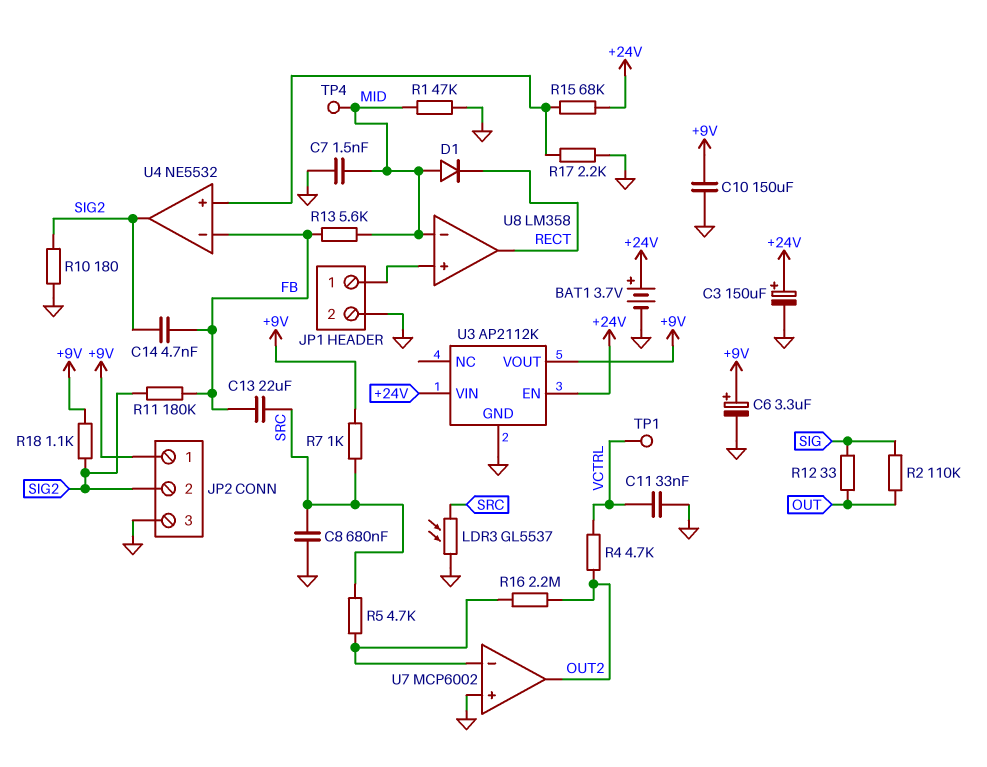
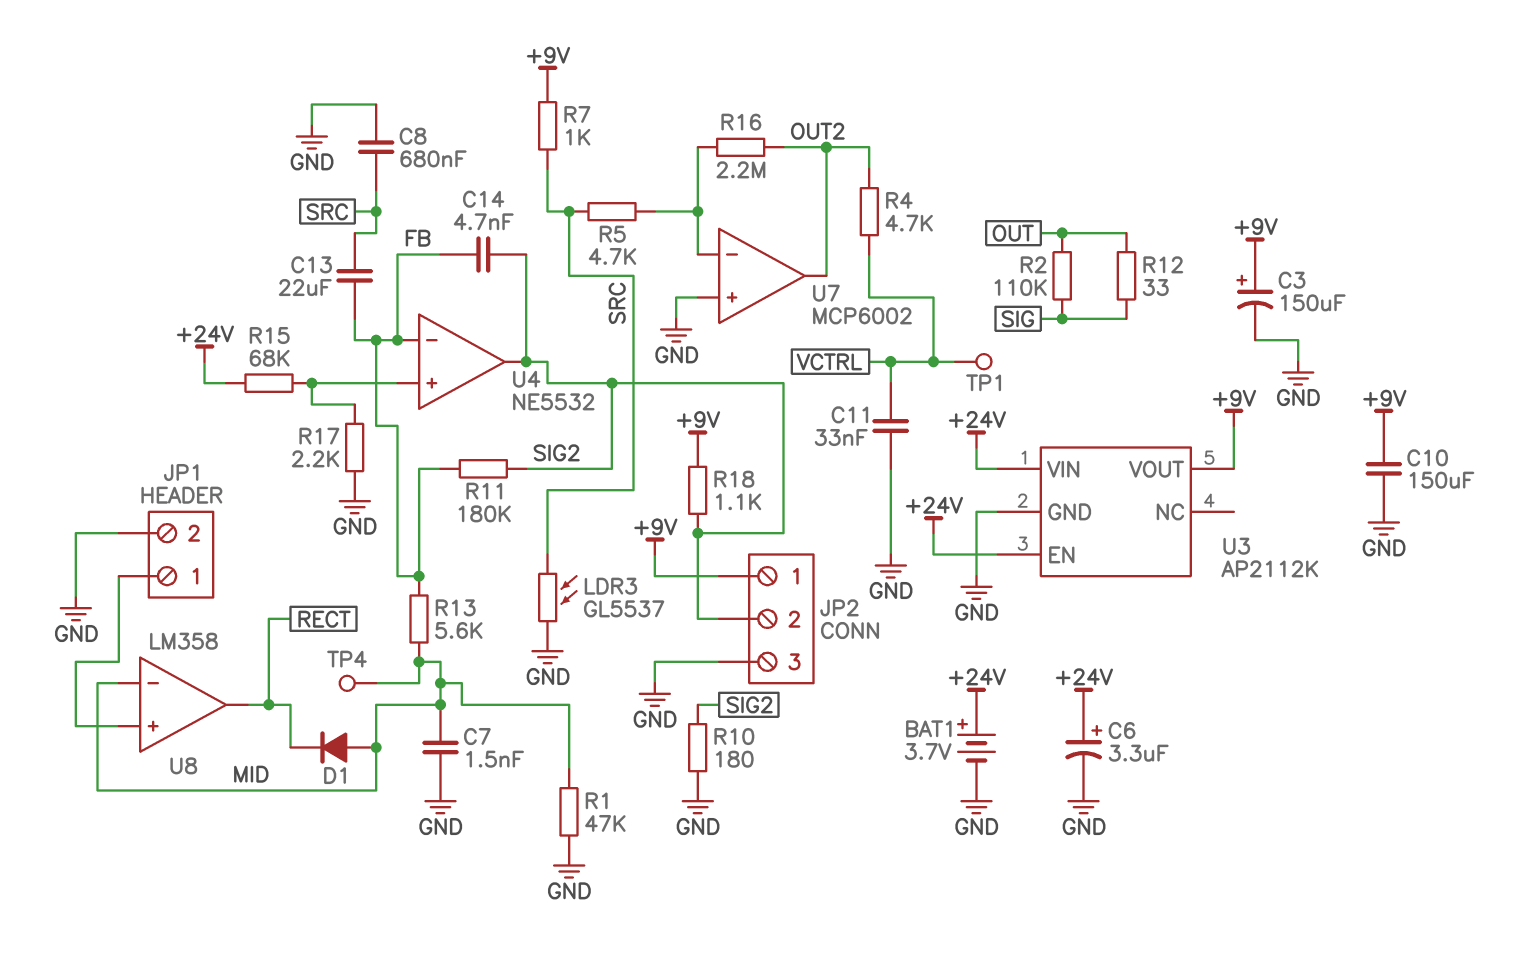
C3: 150uF (plus +24V, minus GND) -> 150uF (plus +9V, minus GND)
C6: 3.3uF (plus +9V, minus GND) -> 3.3uF (plus +24V, minus GND)

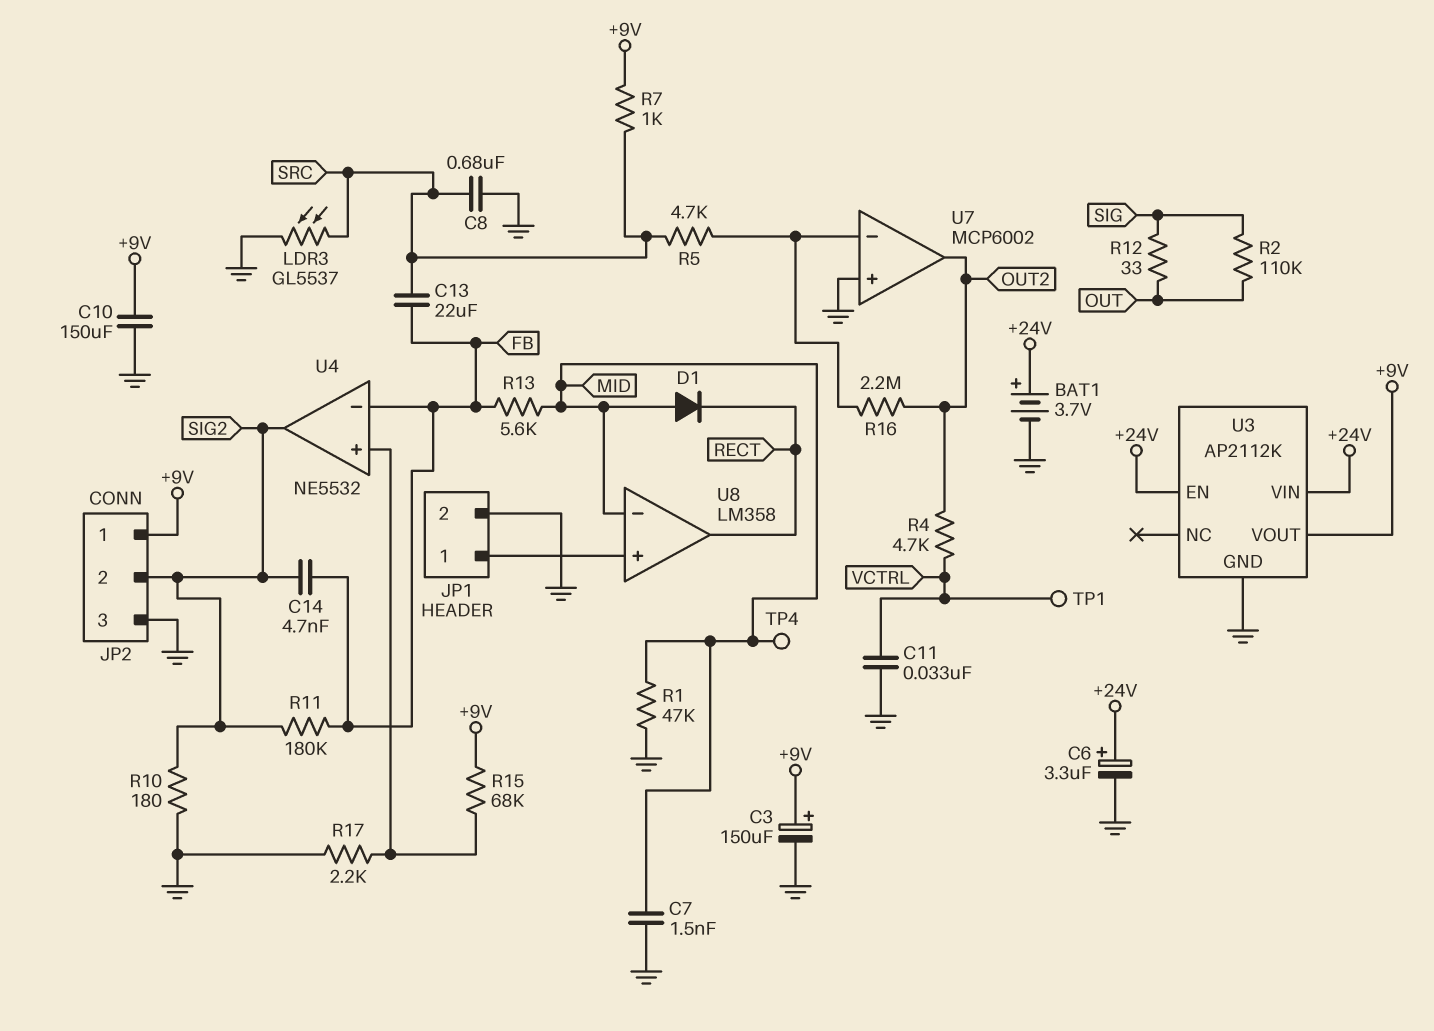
R15: 68k (+24V, U4/in+) -> 68k (+9V, U4/in+)
R18: 1.1k (+9V, SIG2) -> none

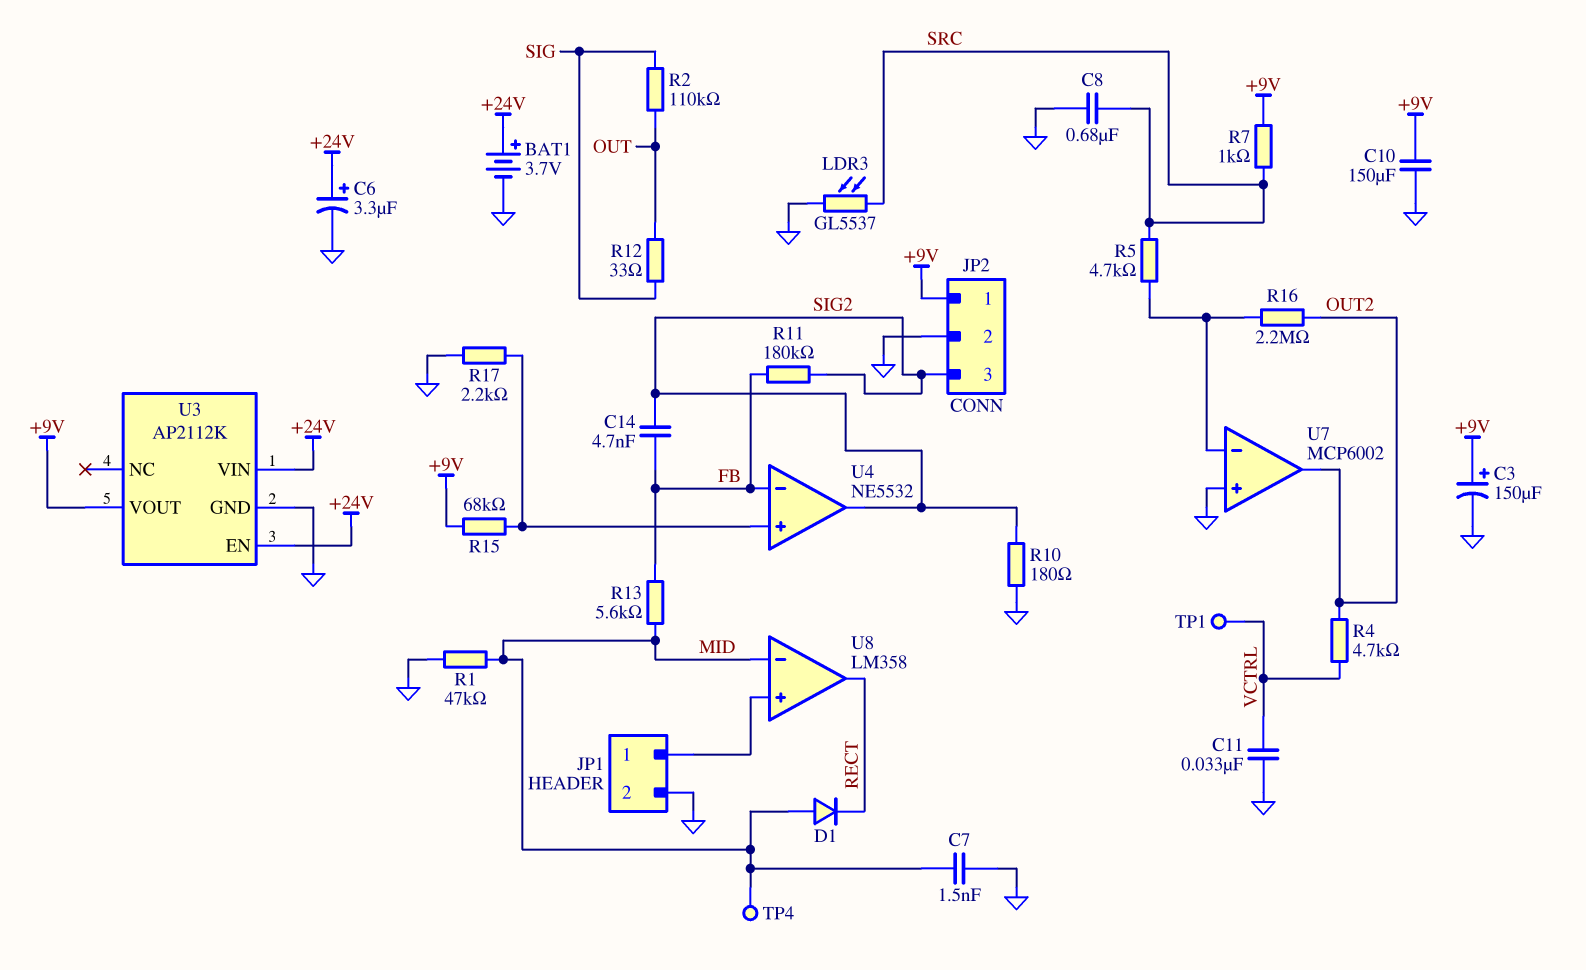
C13: 22uF (FB, SRC) -> none
JP2 pin 2: SIG2 -> GND
JP2 pin 3: GND -> SIG2

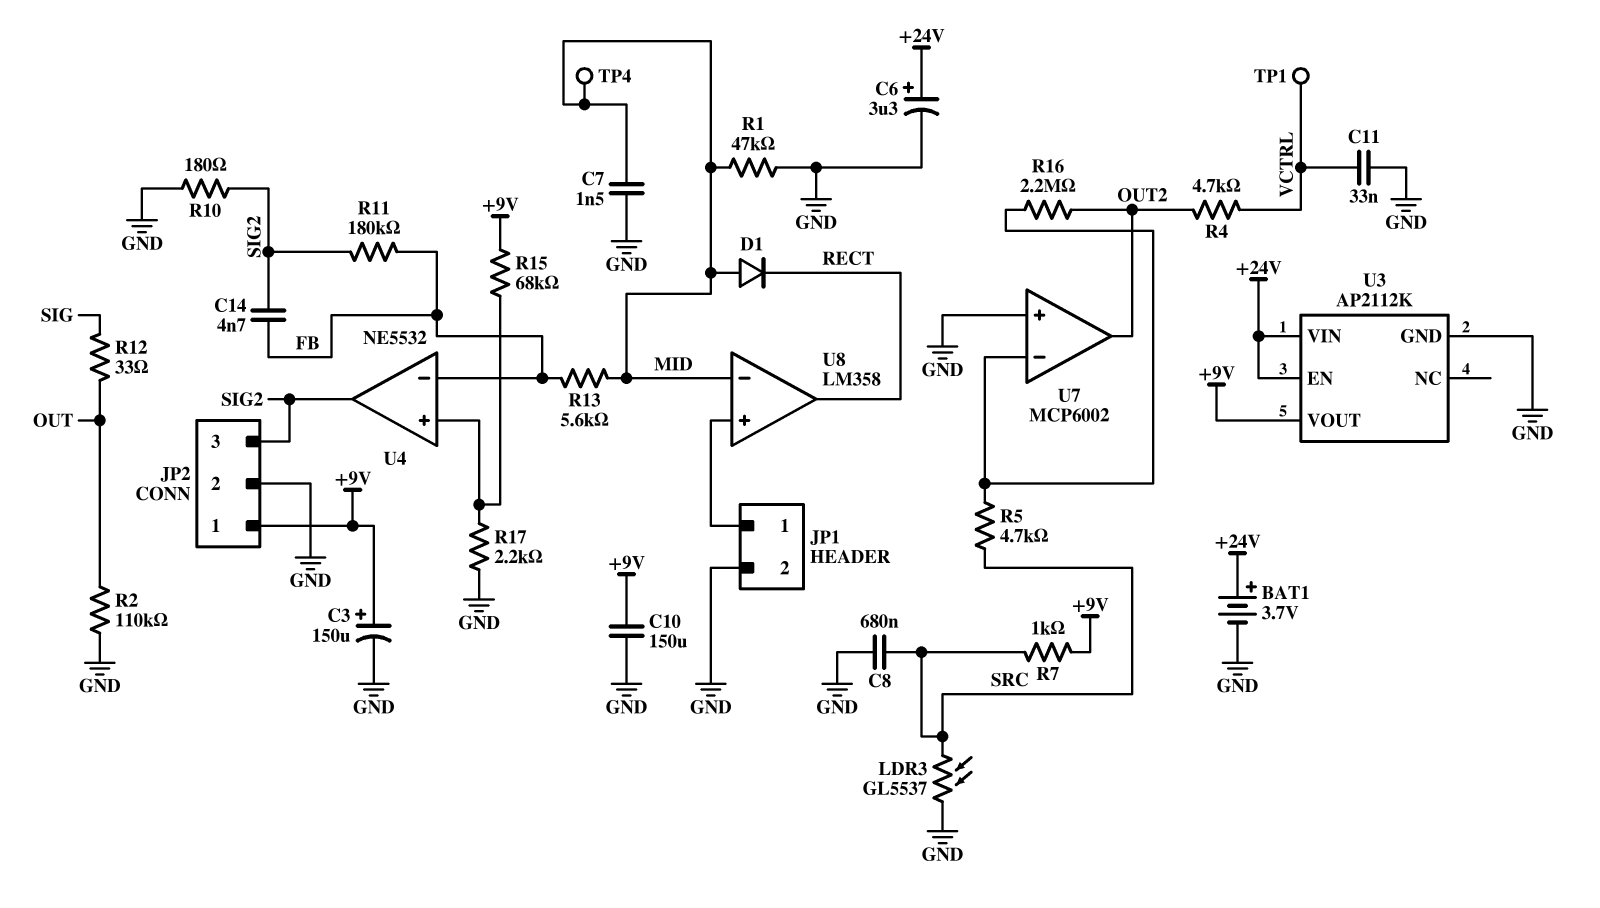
R2: 110k (OUT, SIG) -> 110k (GND, OUT)

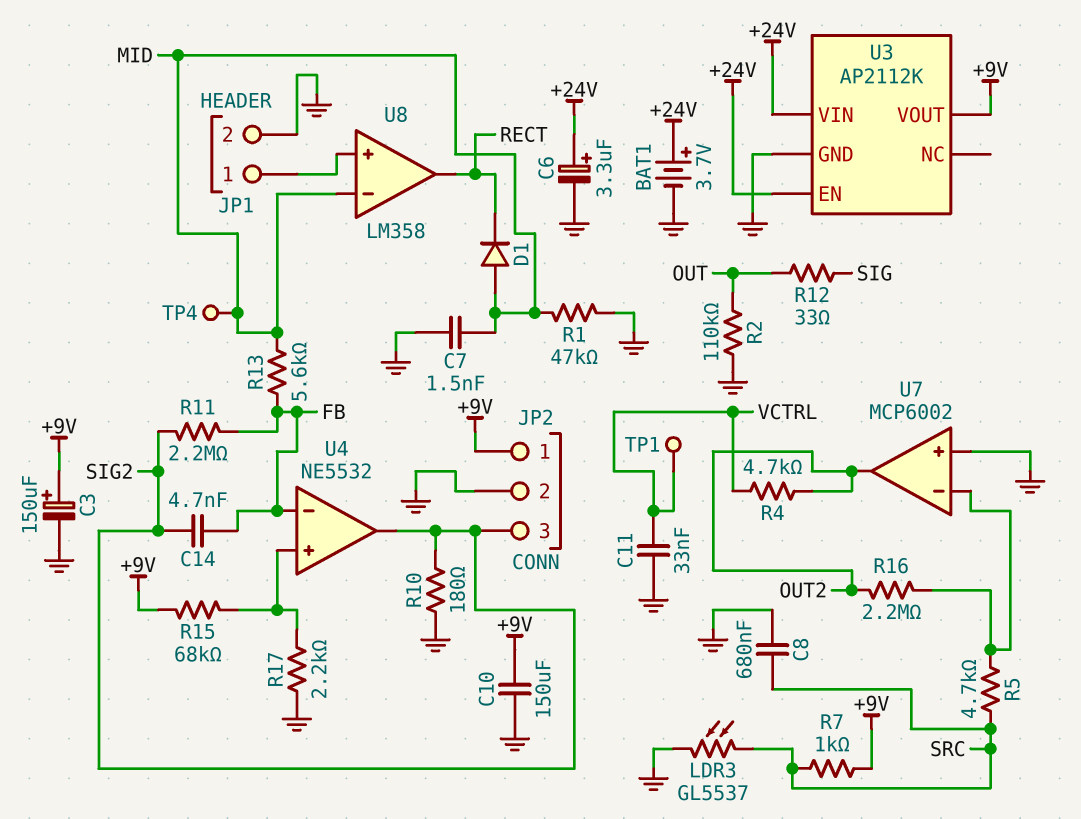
R11: 180k (FB, SIG2) -> 2.2M (FB, SIG2)

